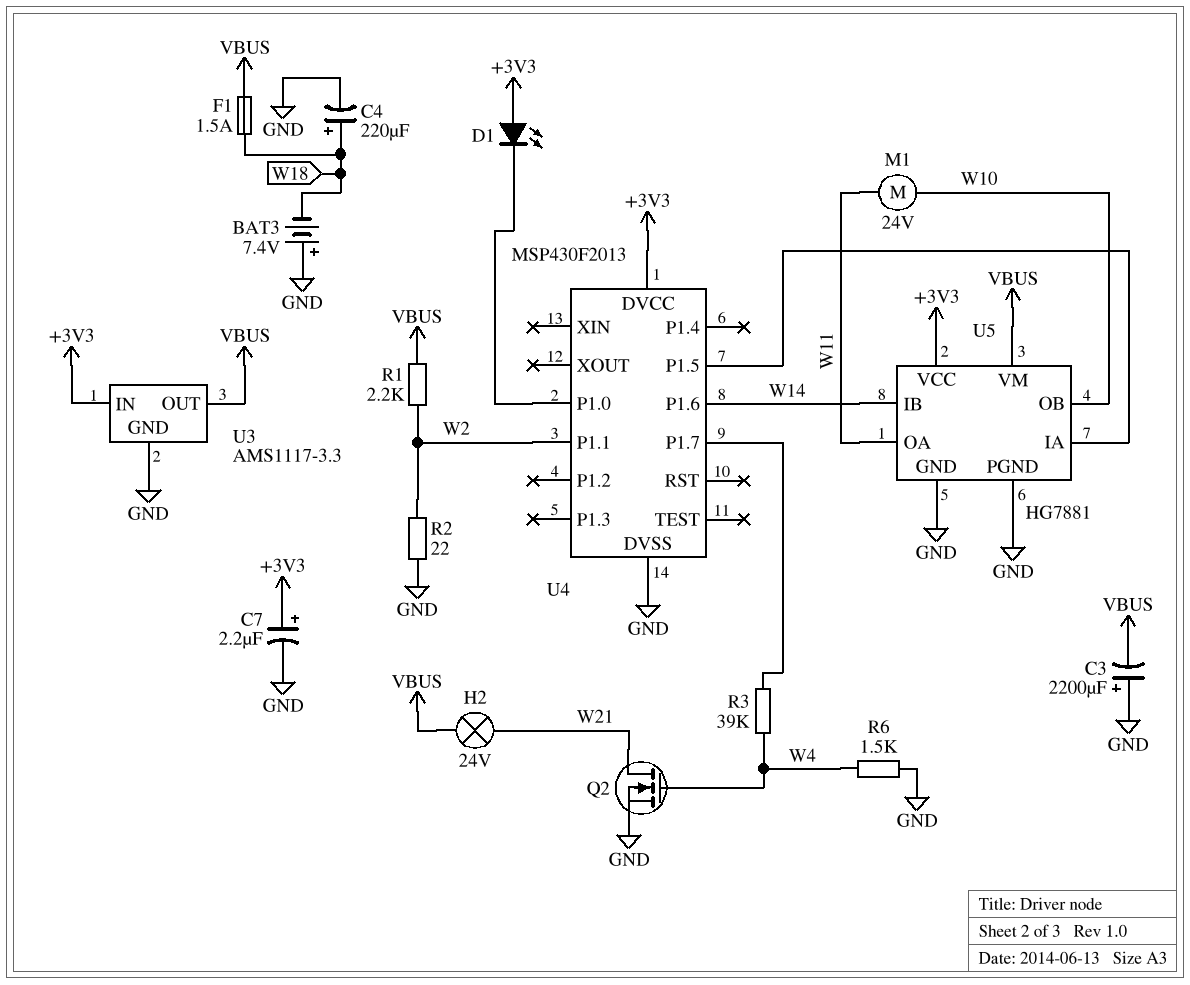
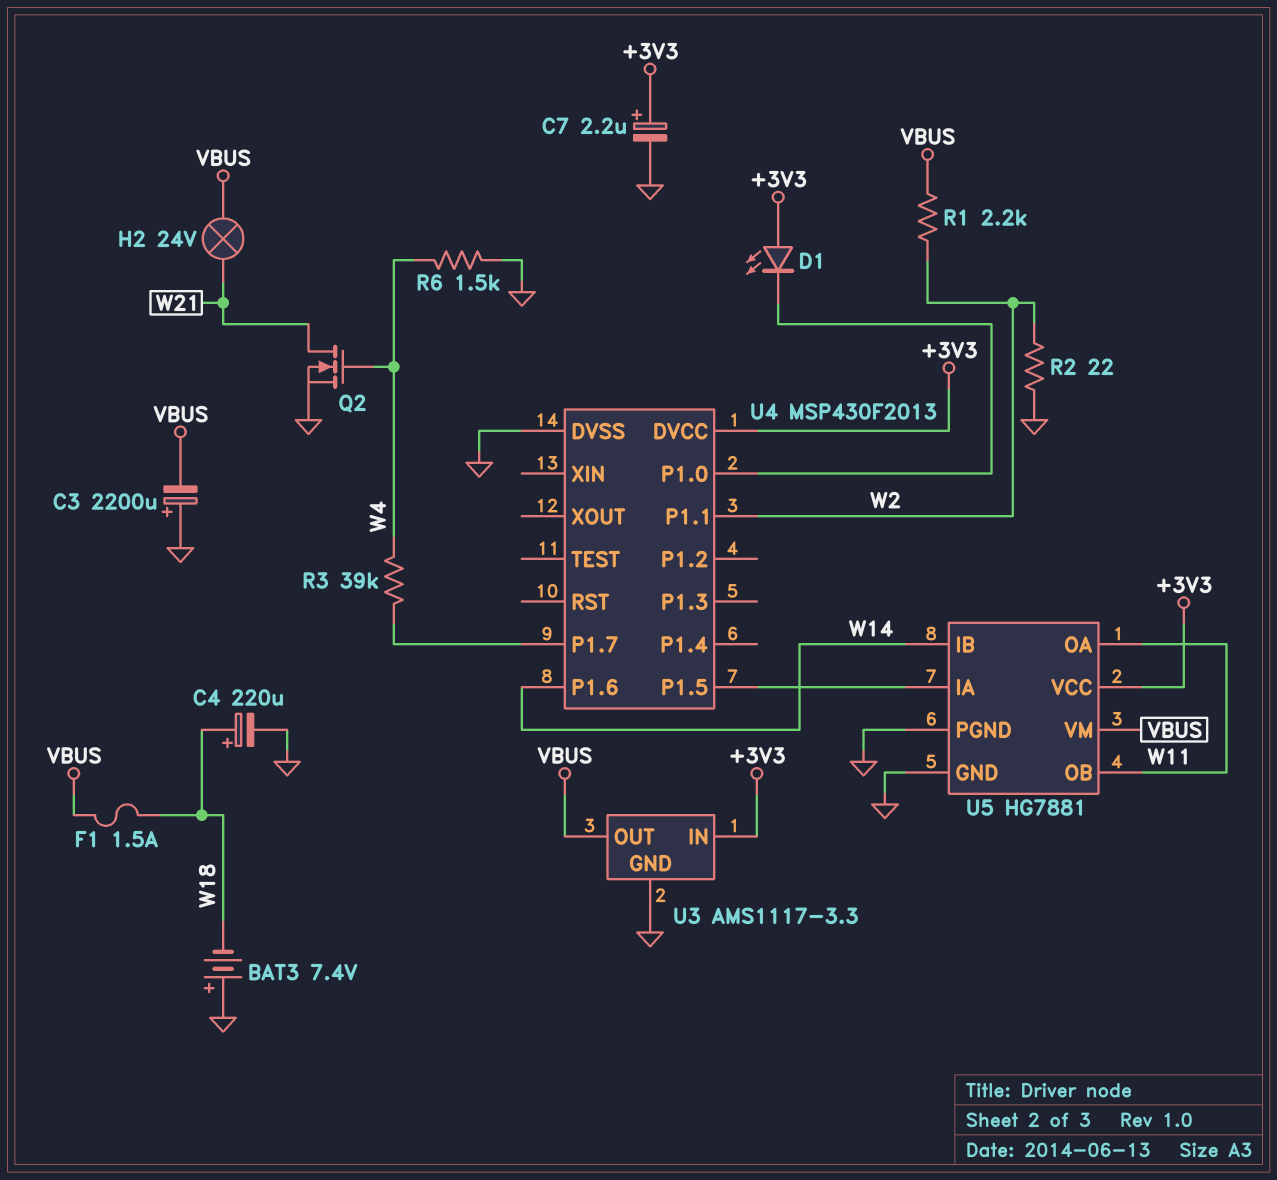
M1: motor 24V (W10, W11) -> none
U5 pin OB: W10 -> W11

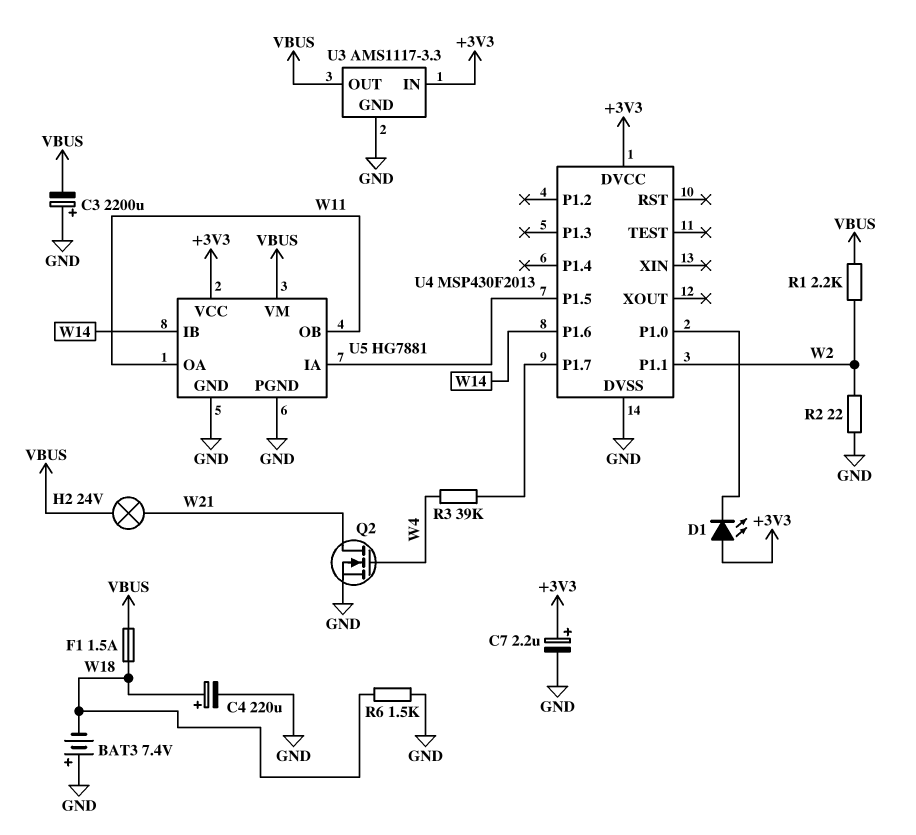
R6: 1.5k (GND, W4) -> 1.5k (GND, W18)

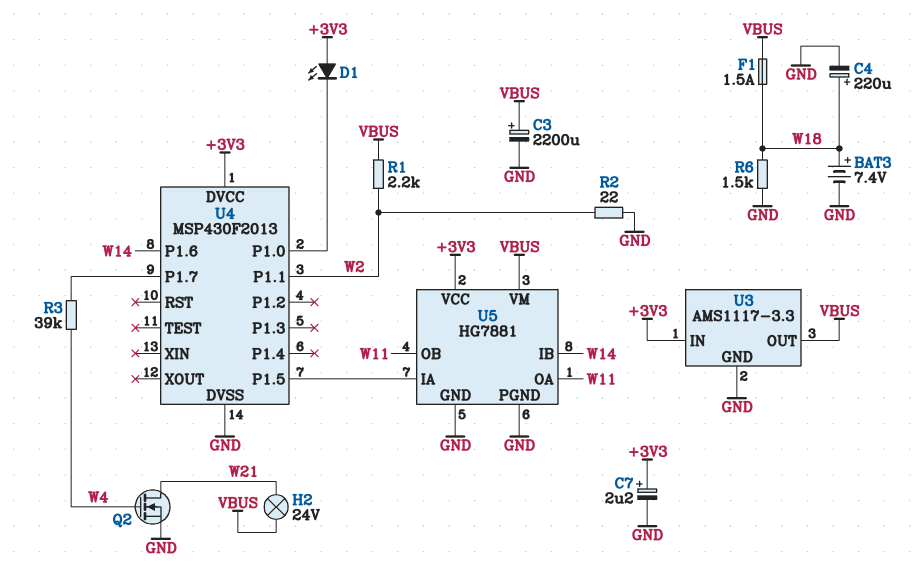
BAT3: 7.4V (plus GND, minus W18) -> 7.4V (plus W18, minus GND)
C3: 2200uF (plus GND, minus VBUS) -> 2200uF (plus VBUS, minus GND)

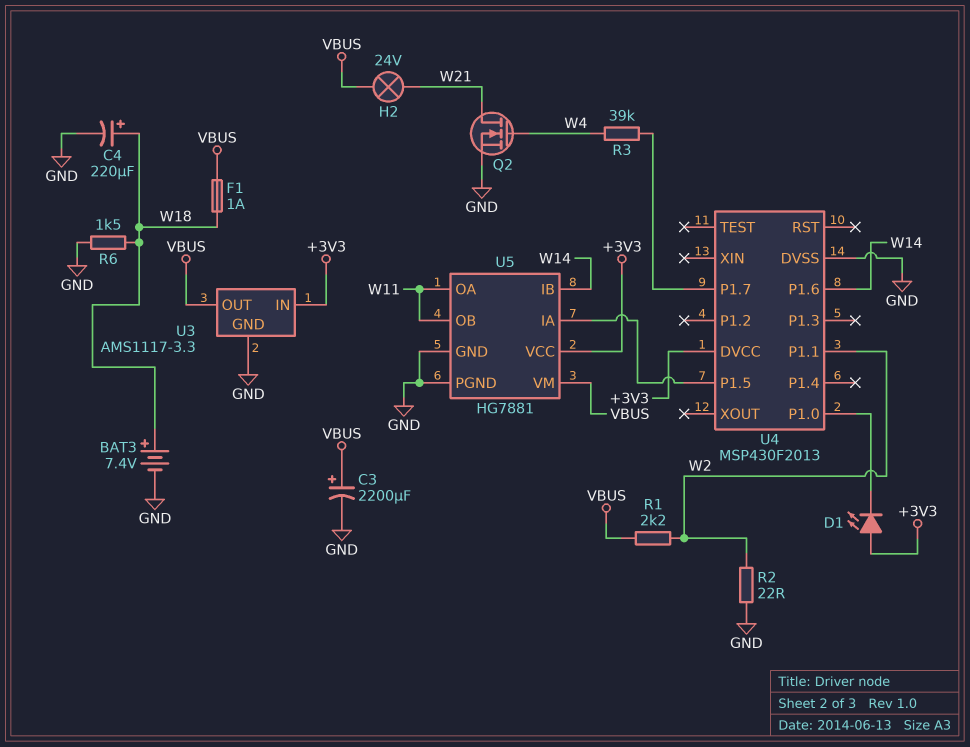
C7: 2.2uF (plus +3V3, minus GND) -> none
F1: 1.5A (VBUS, W18) -> 1A (VBUS, W18)

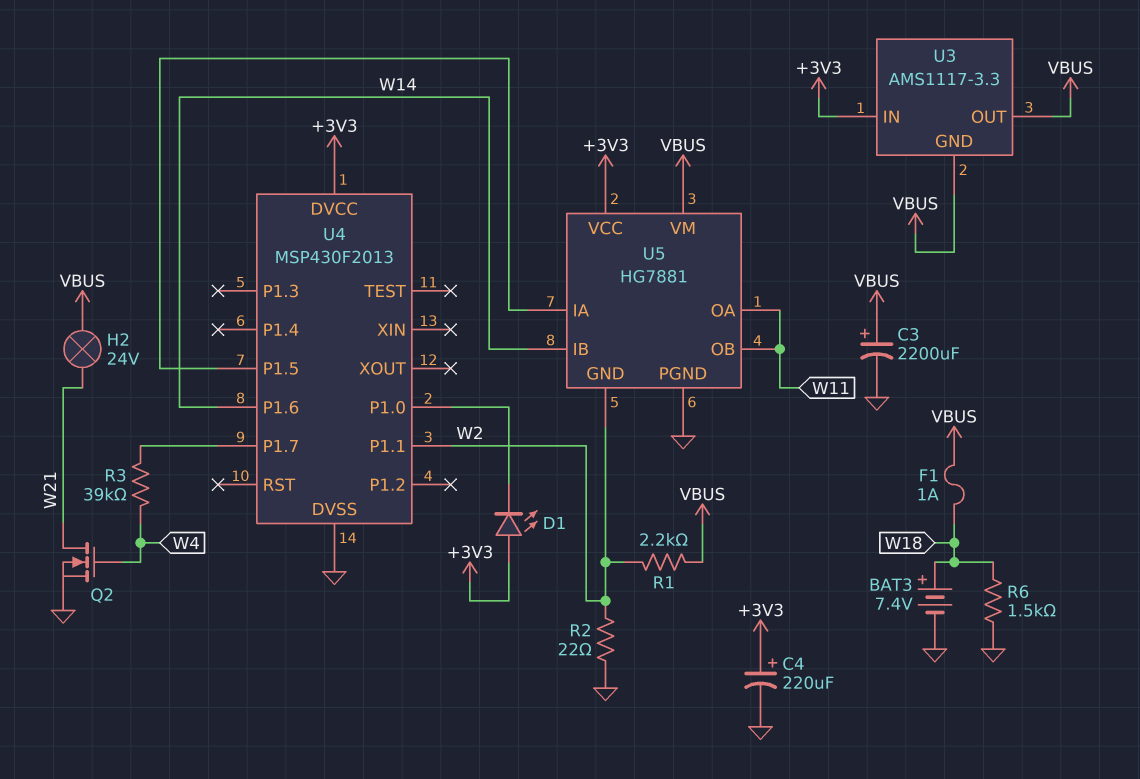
C4: 220uF (plus W18, minus GND) -> 220uF (plus +3V3, minus GND)
U3 pin GND: GND -> VBUS
U5 pin GND: GND -> W2

